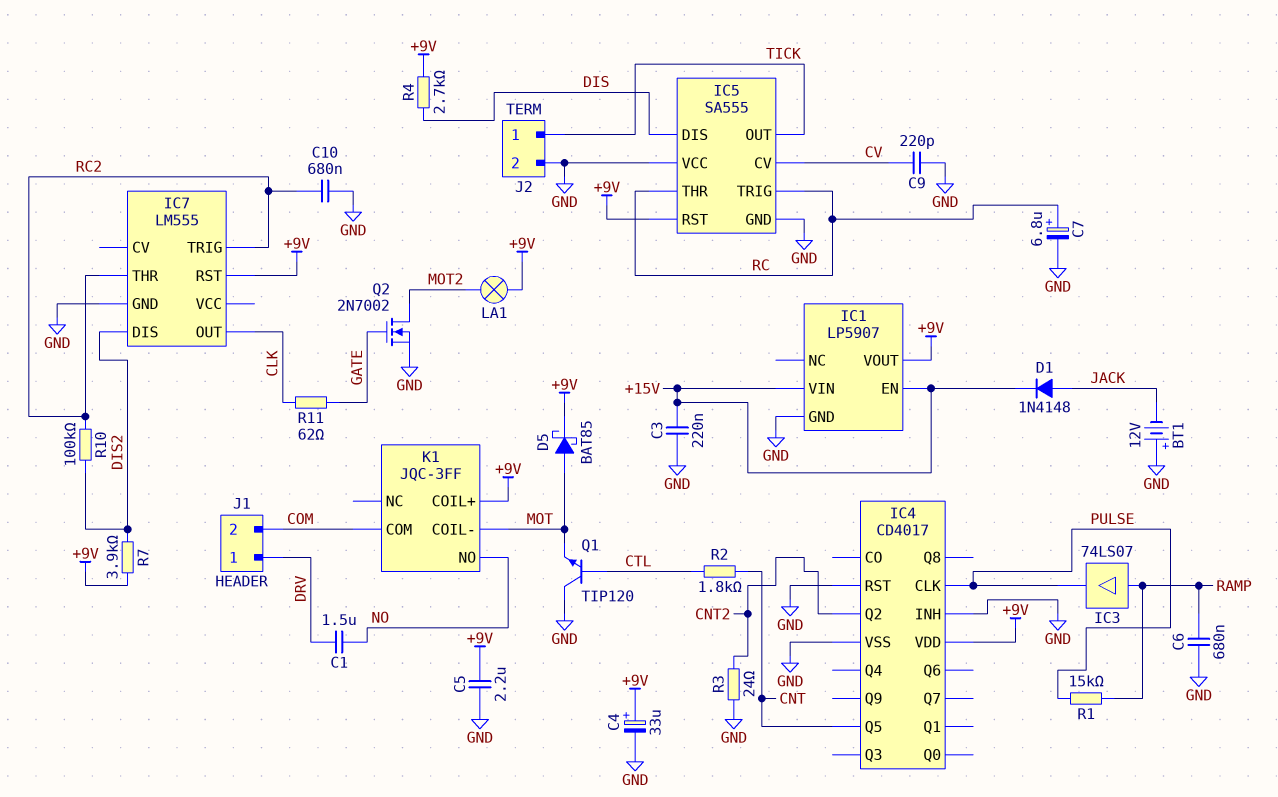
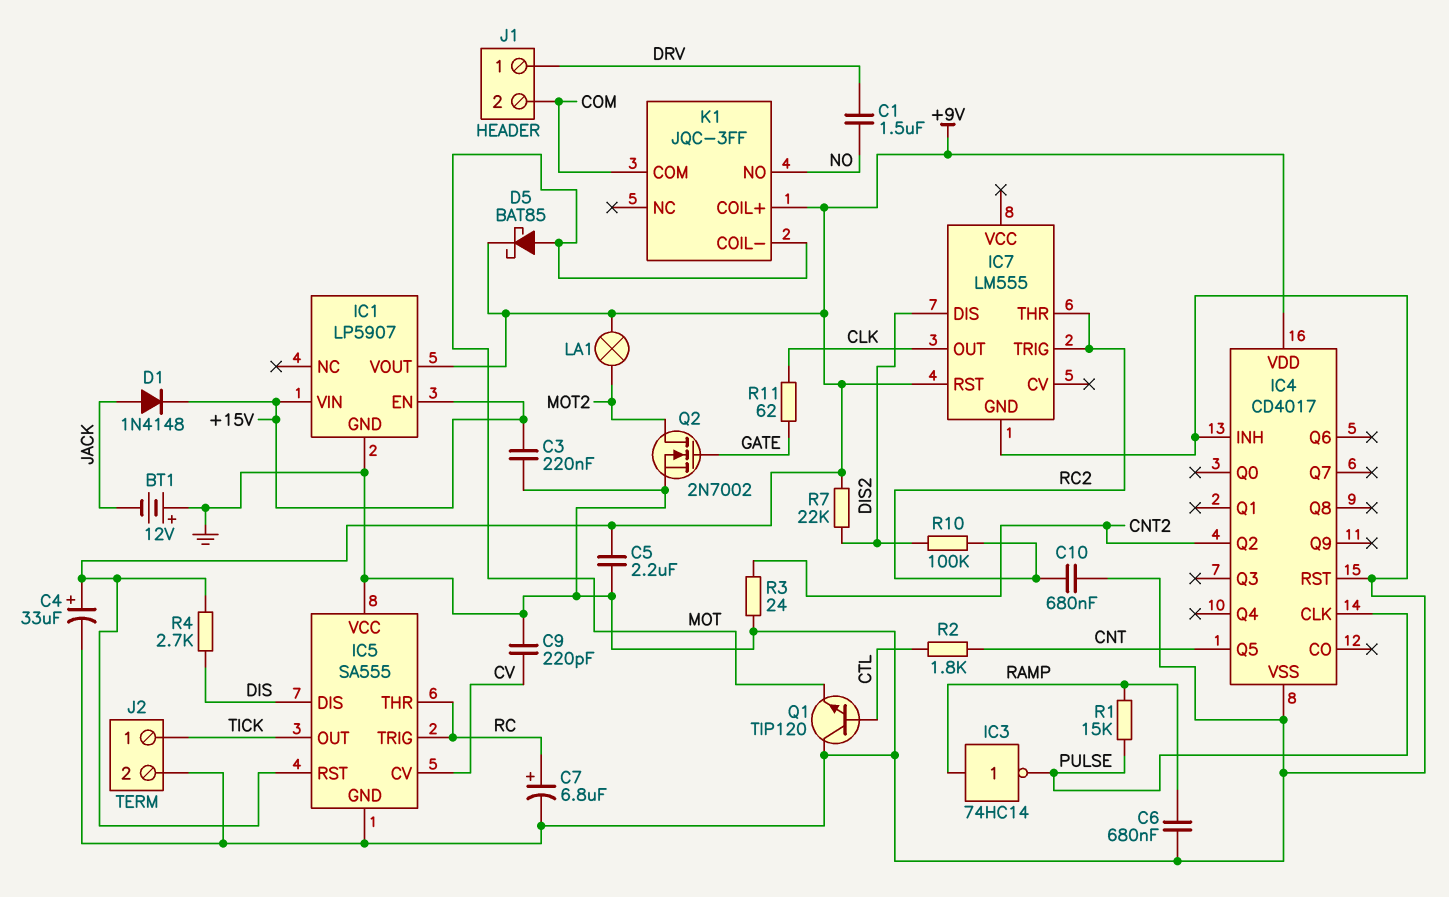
IC3: buffer 74LS07 (in RAMP, out PULSE) -> NOT 74HC14 (in RAMP, out PULSE)
R7: 3.9k (+9V, DIS2) -> 22k (+9V, DIS2)

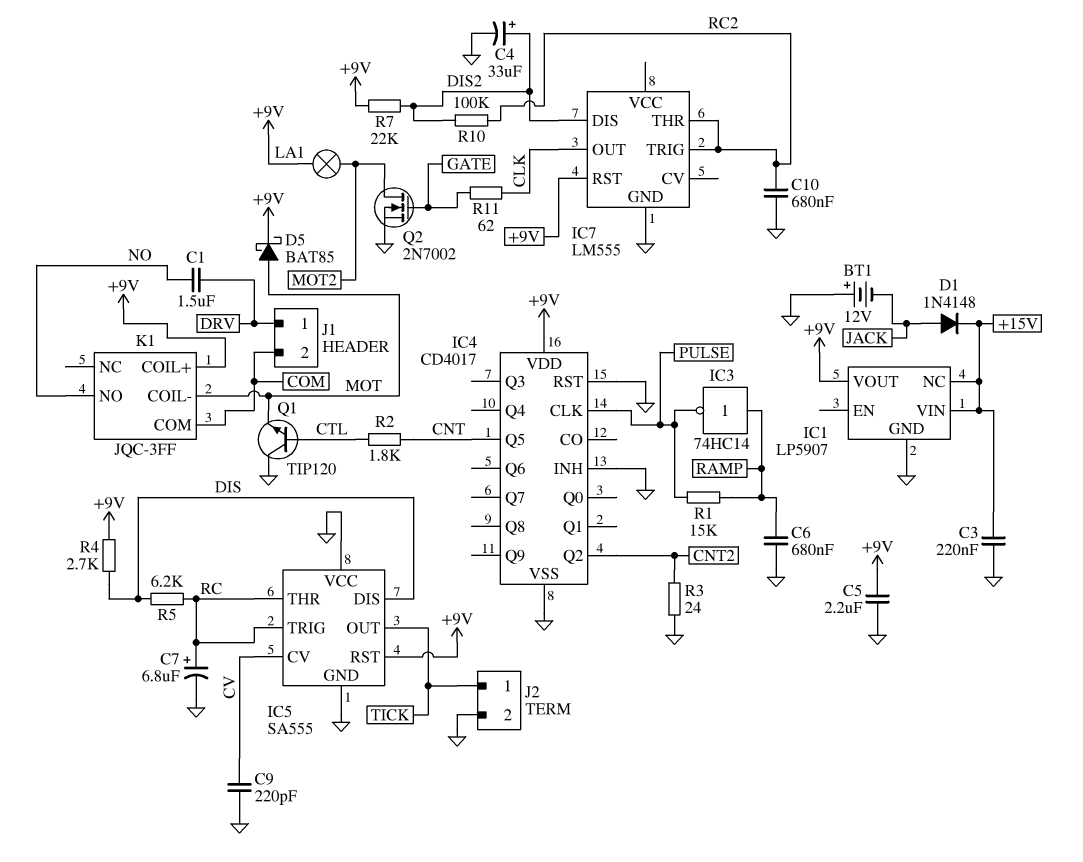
C4: 33uF (plus +9V, minus GND) -> 33uF (plus DIS2, minus GND)
IC1 pin EN: +15V -> none
IC1 pin NC: none -> +15V
R5: none -> 6.2k (DIS, RC)

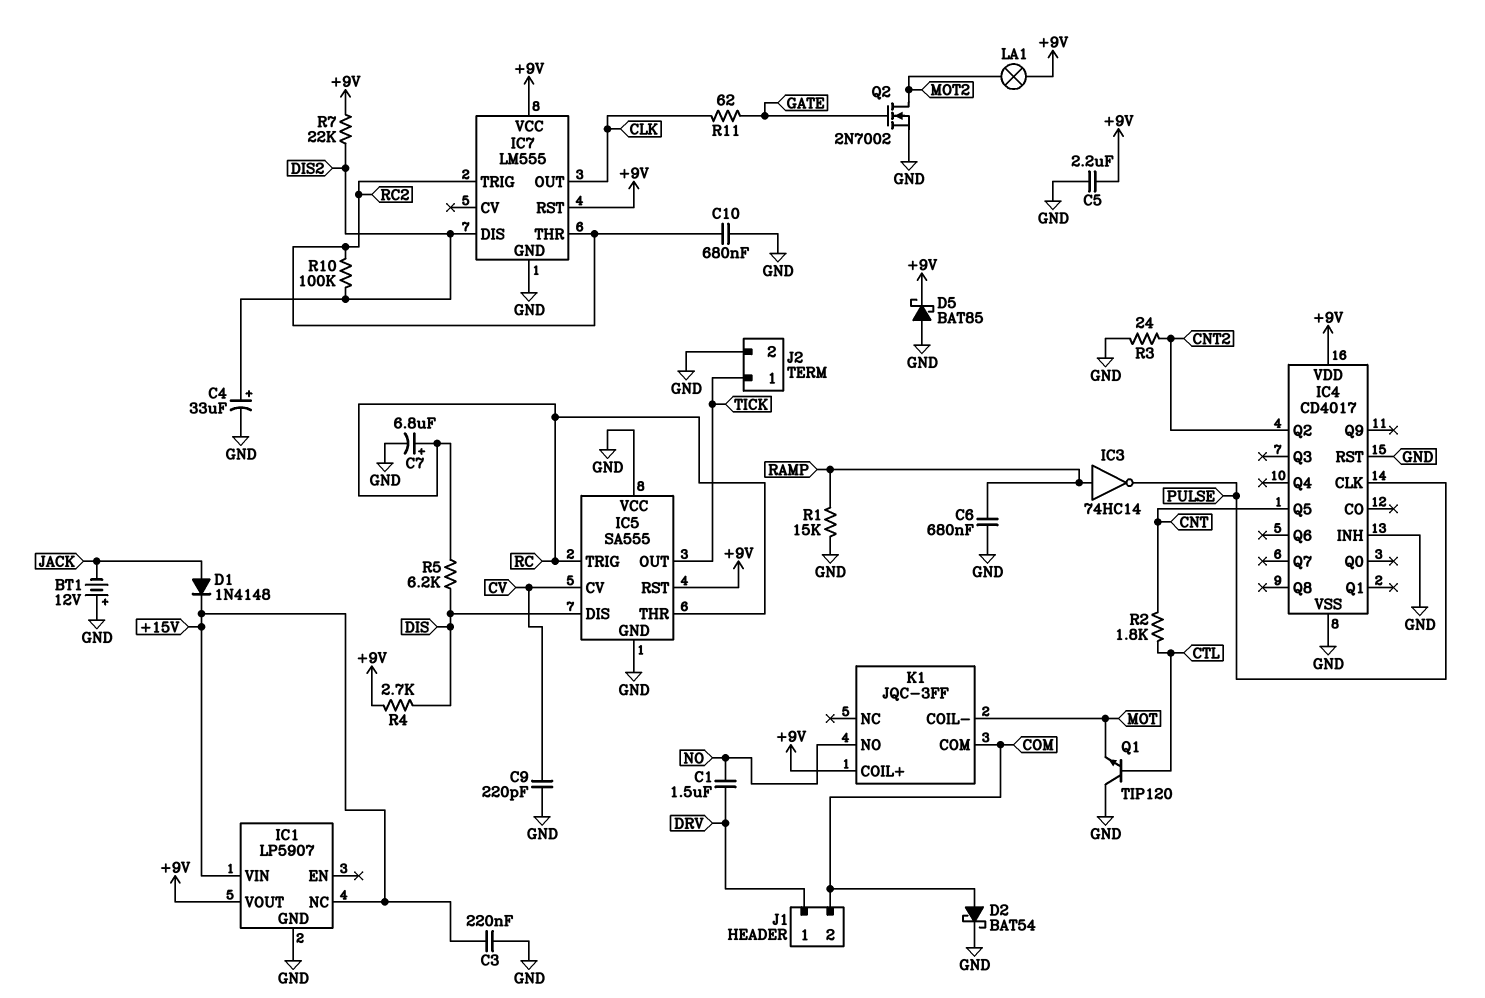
D2: none -> schottky BAT54 (A COM, K GND)
D5: schottky BAT85 (A MOT, K +9V) -> schottky BAT85 (A GND, K +9V)
IC7 pin VCC: none -> +9V
R1: 15k (PULSE, RAMP) -> 15k (GND, RAMP)

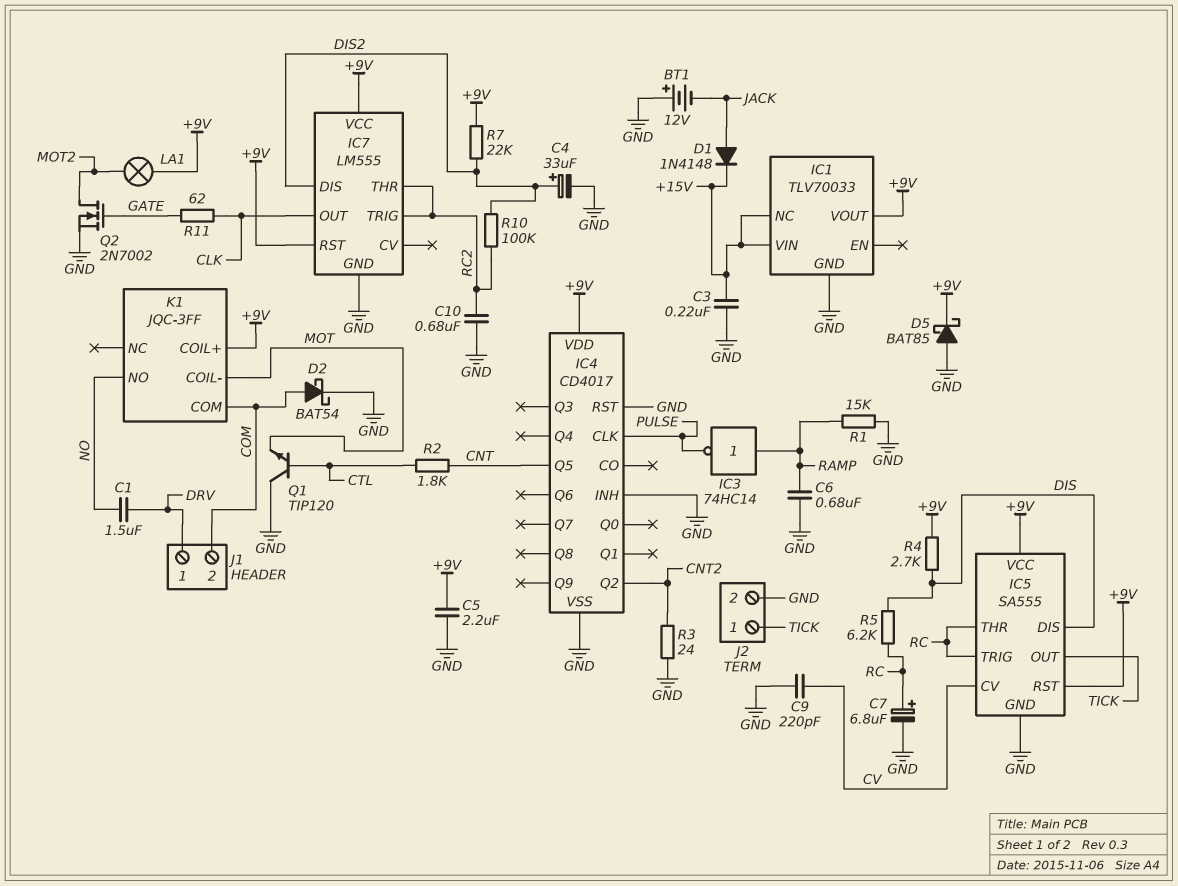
IC1: LP5907 -> TLV70033
IC5 pin VCC: GND -> +9V

